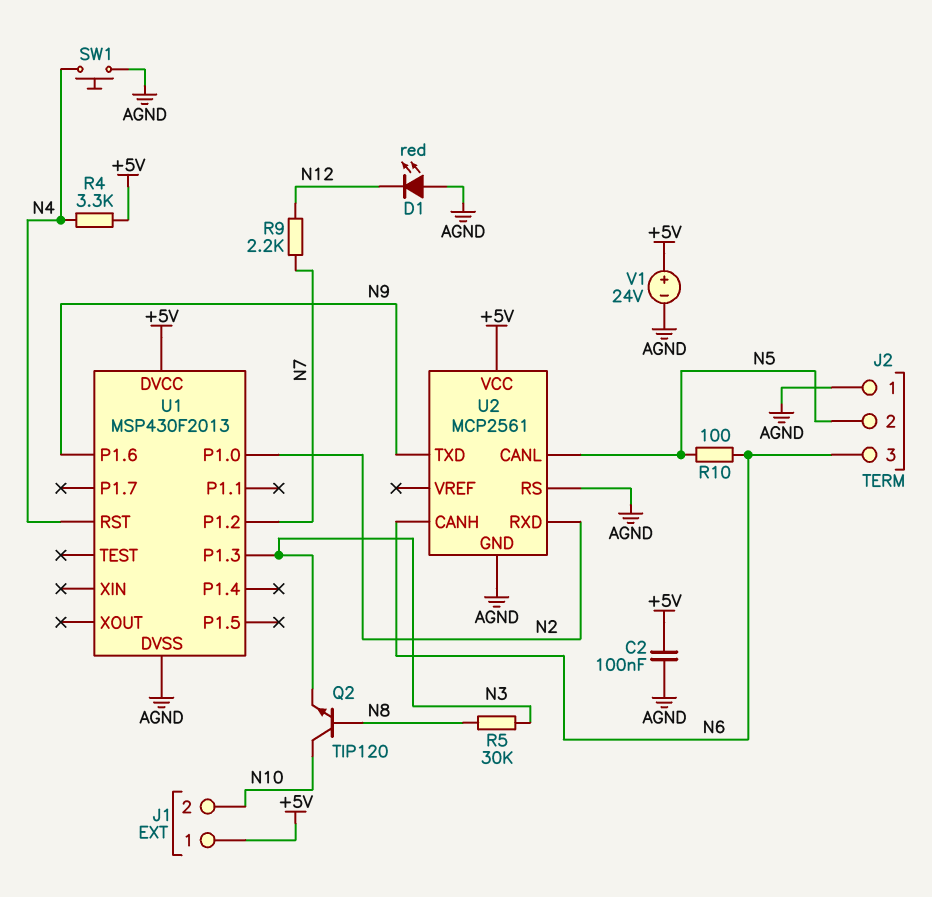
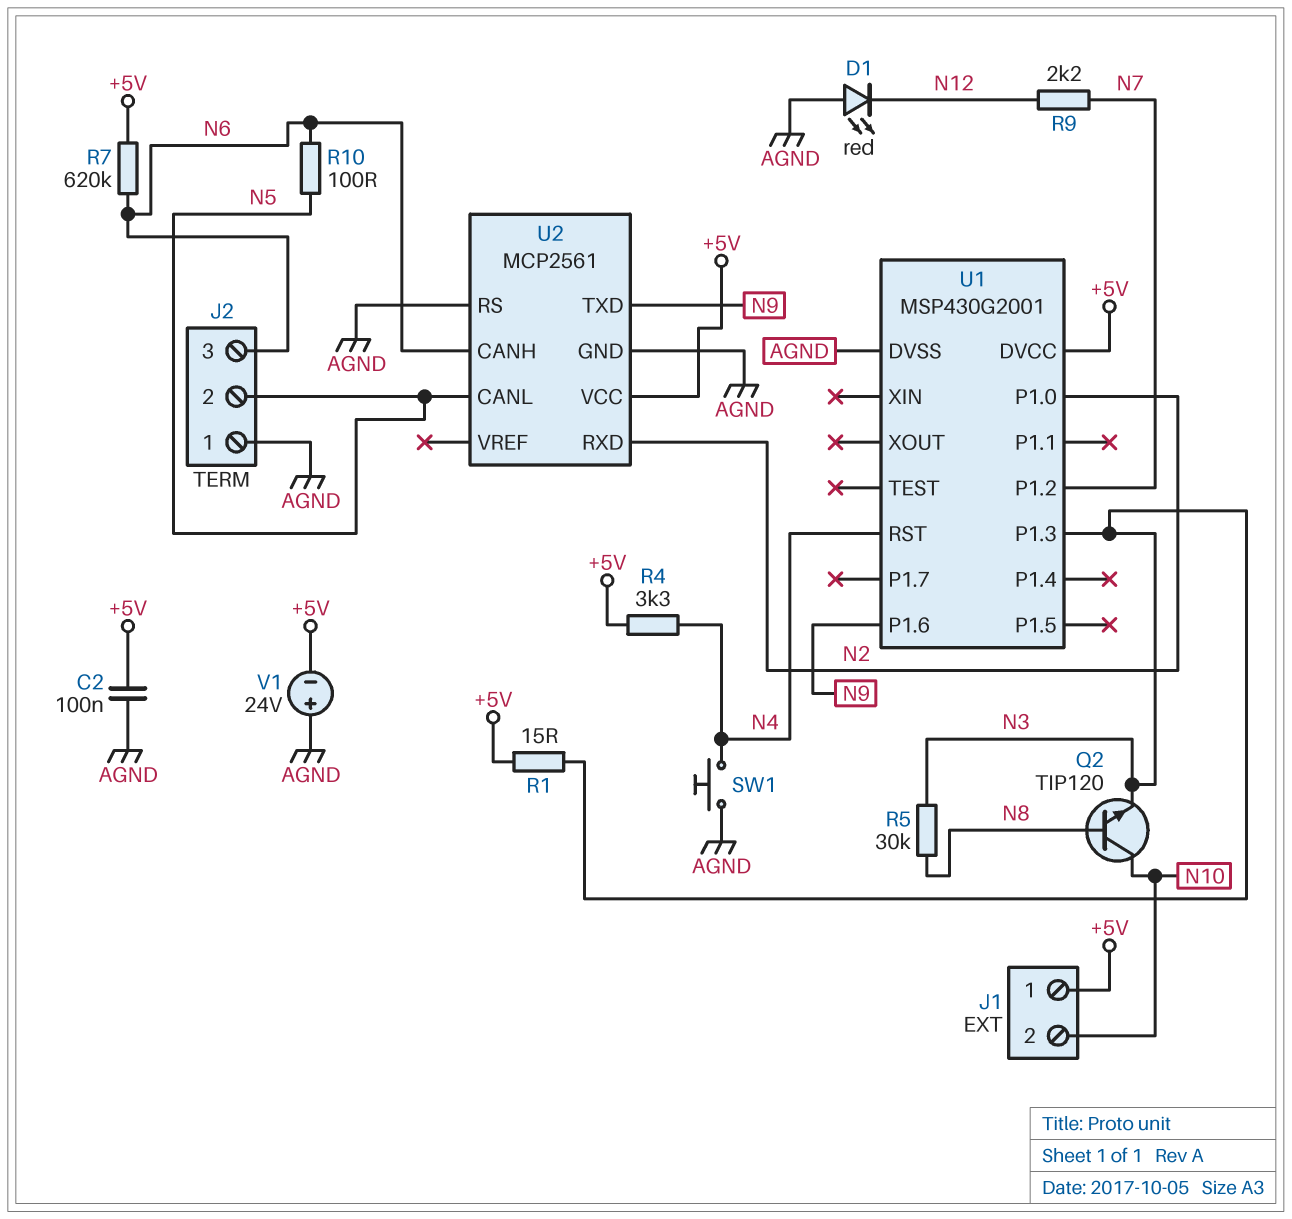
R1: none -> 15 (+5V, N3)
R7: none -> 620k (+5V, N6)
U1: MSP430F2013 -> MSP430G2001
V1: 24V (plus +5V, minus AGND) -> 24V (plus AGND, minus +5V)

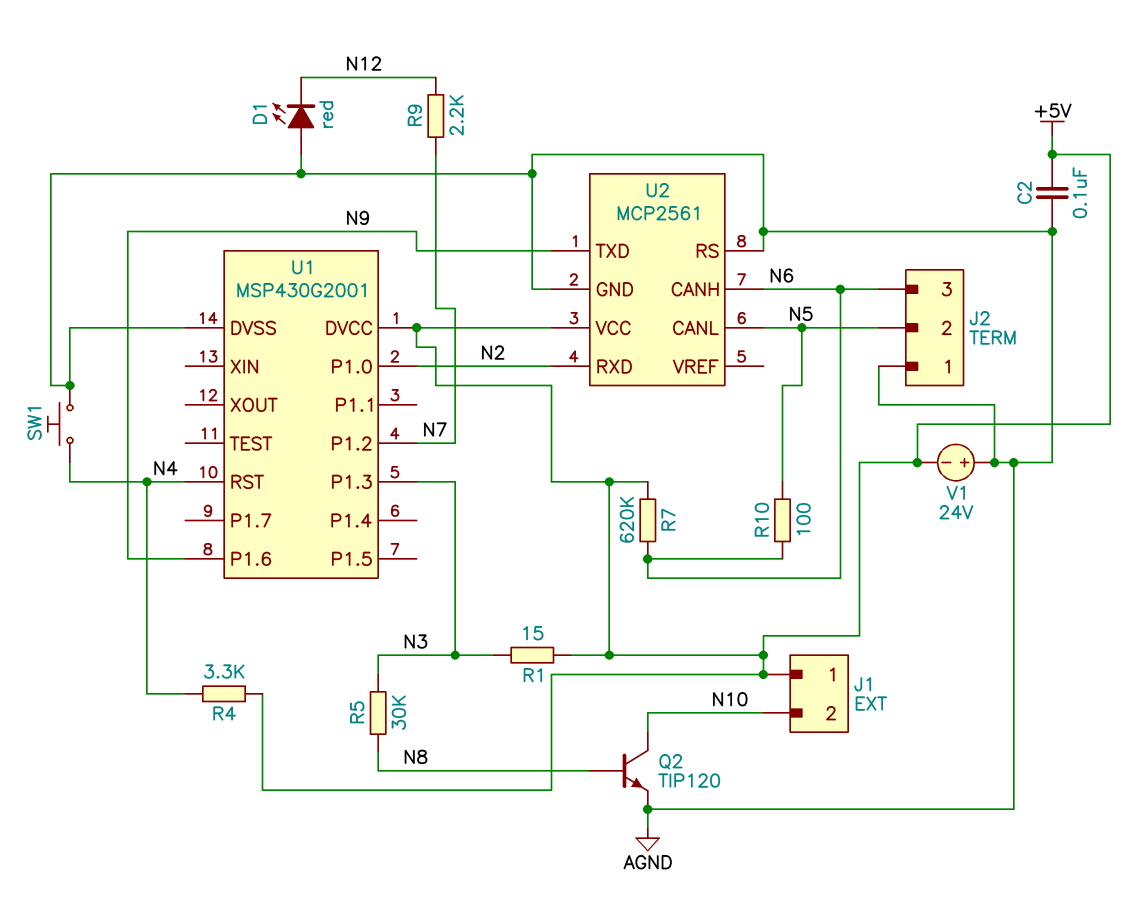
Q2: NPN TIP120 (B N8, C N10, E N3) -> NPN TIP120 (B N8, C N10, E AGND)

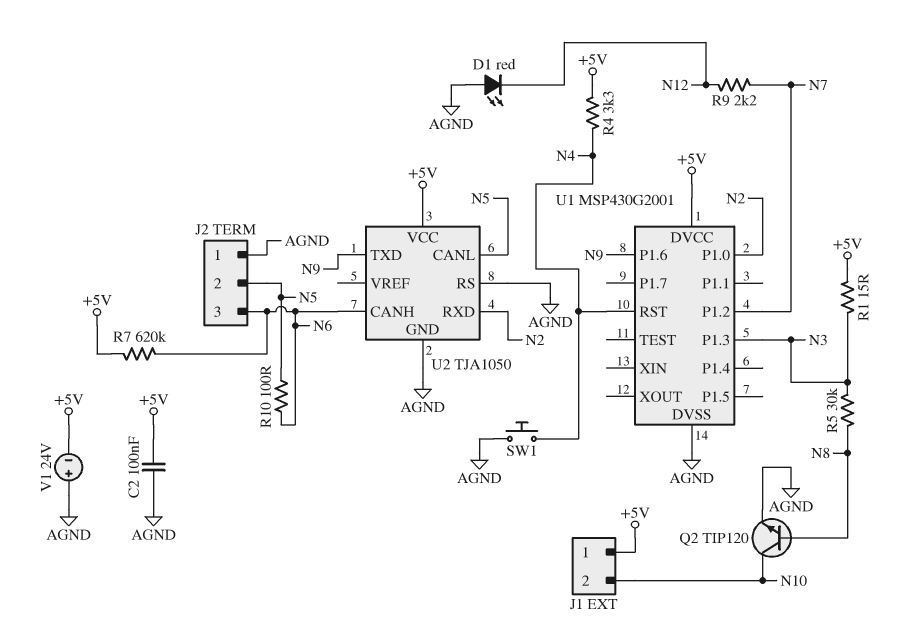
U2: MCP2561 -> TJA1050

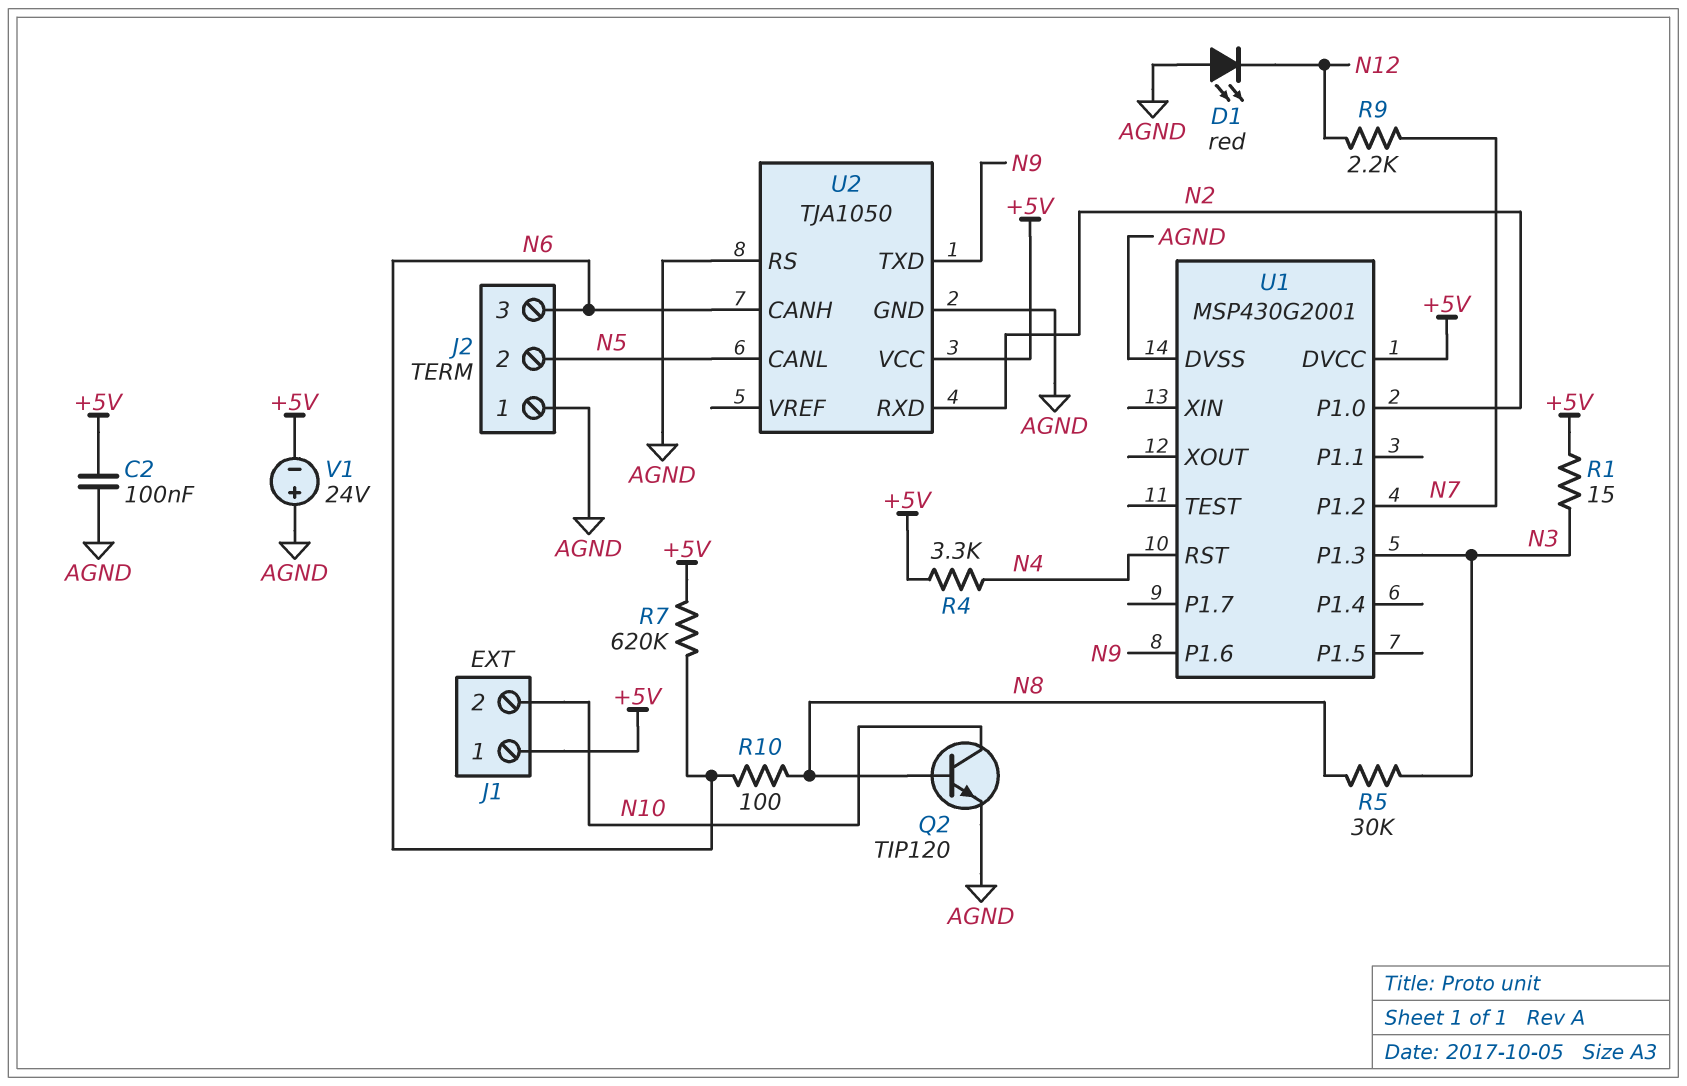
R10: 100 (N5, N6) -> 100 (N6, N8)
SW1: button (AGND, N4) -> none

